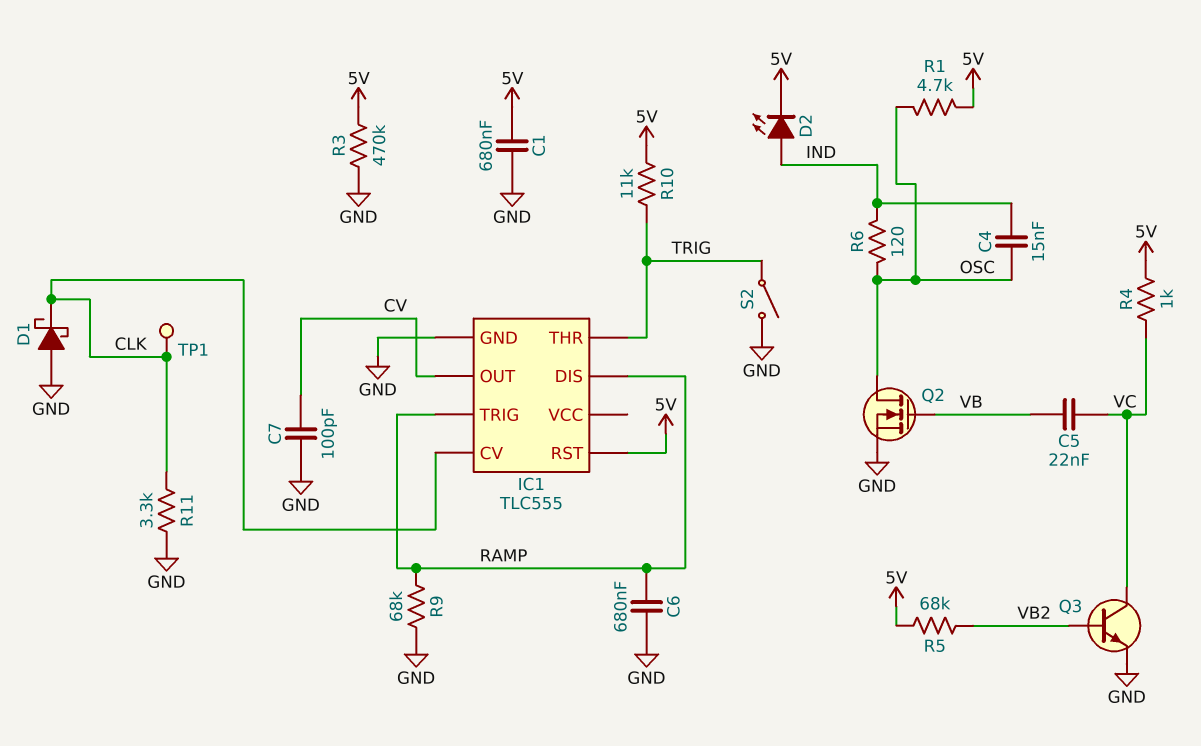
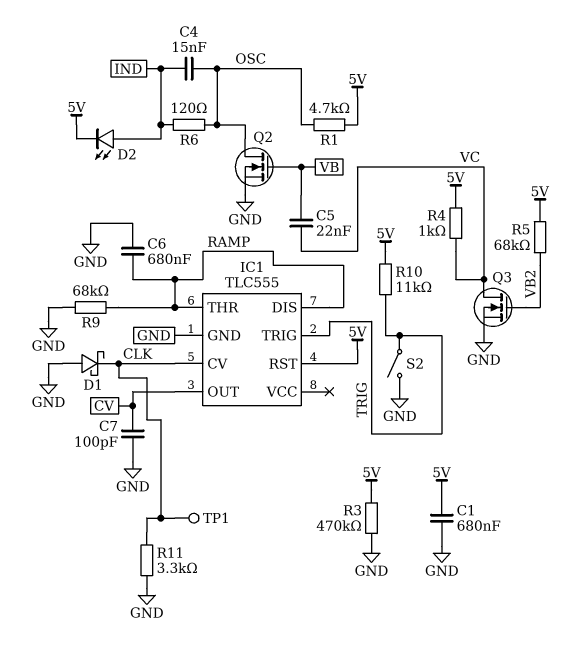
IC1 pin THR: TRIG -> RAMP
IC1 pin TRIG: RAMP -> TRIG
Q3: NPN (B VB2, C VC, E GND) -> NMOS (G VB2, D VC, S GND)

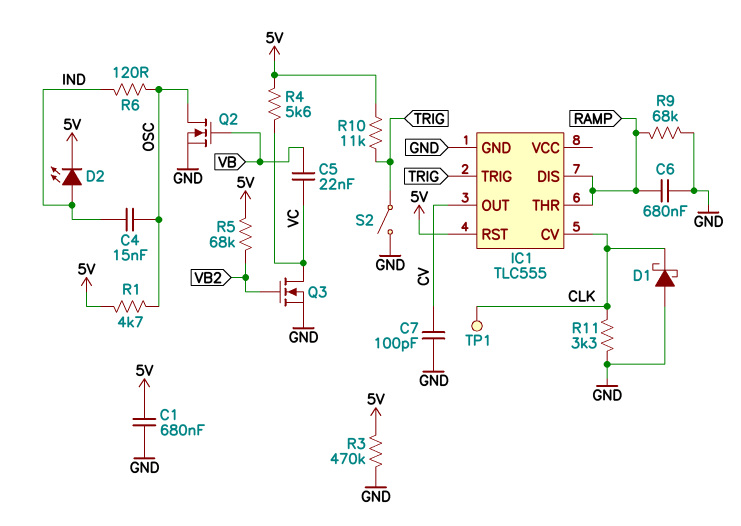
R4: 1k (5V, VC) -> 5.6k (5V, VC)

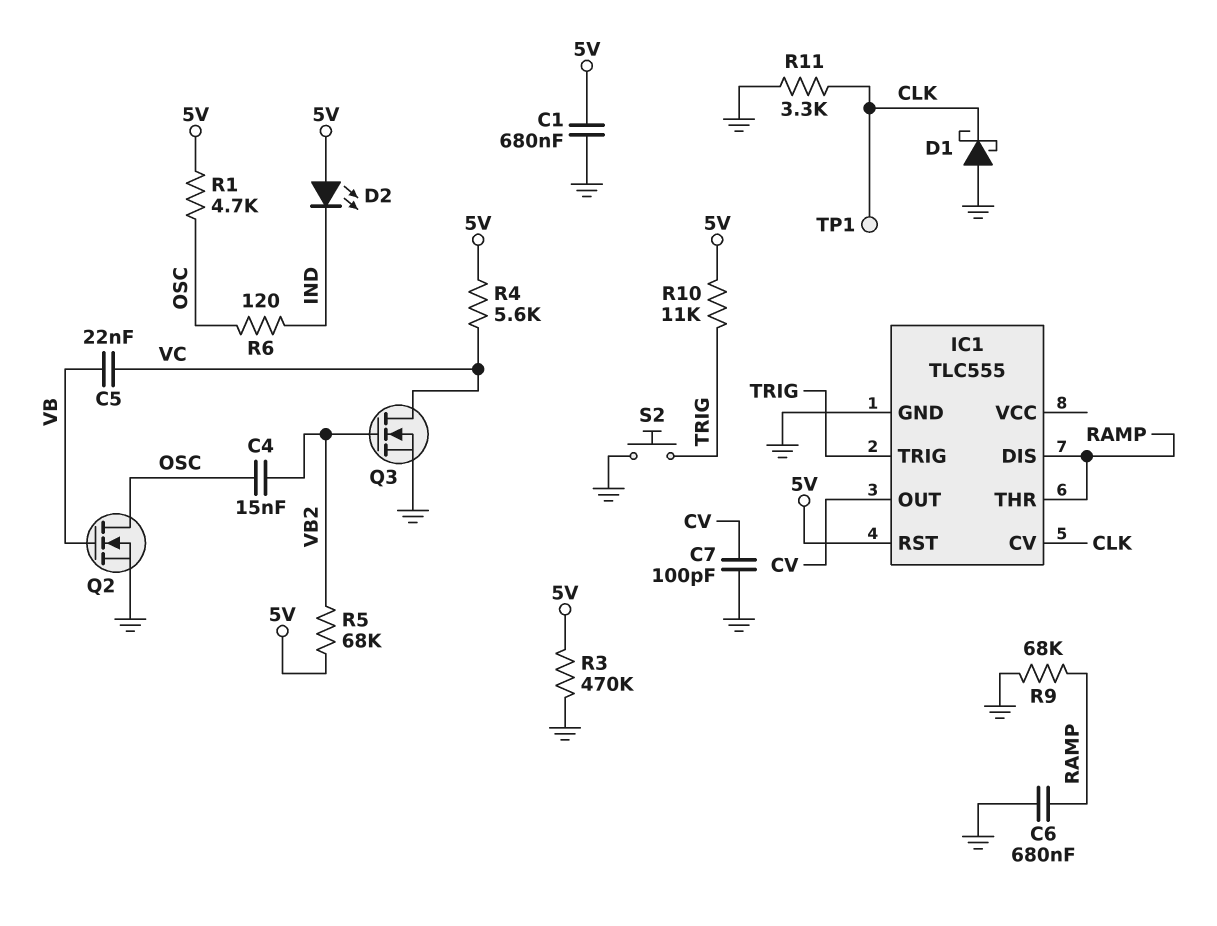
C4: 15nF (IND, OSC) -> 15nF (OSC, VB2)
D2: LED (A IND, K 5V) -> LED (A 5V, K IND)
S2: switch (GND, TRIG) -> button (GND, TRIG)

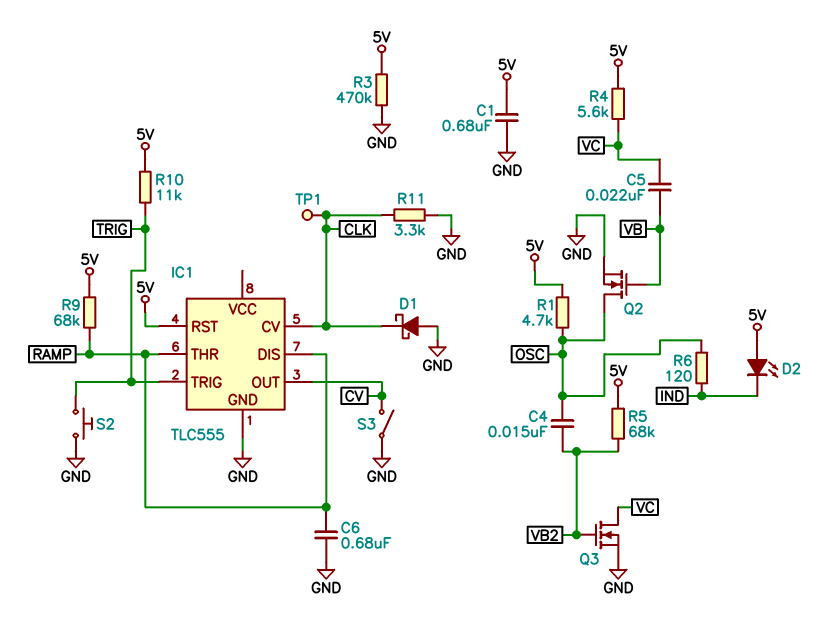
C7: 100pF (CV, GND) -> none
R9: 68k (GND, RAMP) -> 68k (5V, RAMP)
S3: none -> switch (CV, GND)

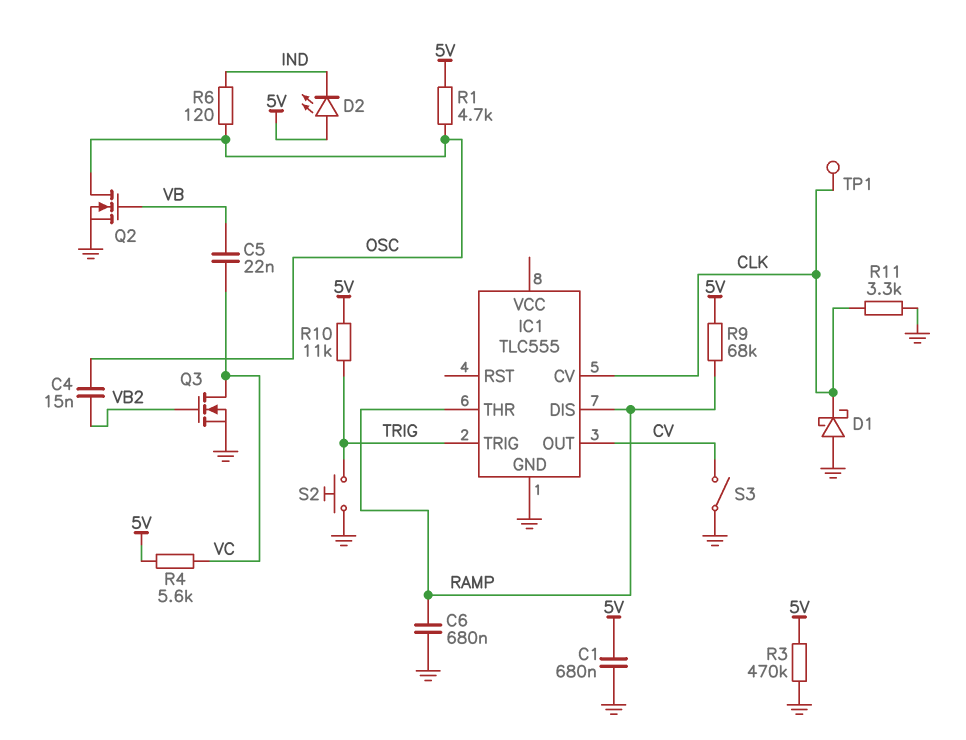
IC1 pin RST: 5V -> none
R5: 68k (5V, VB2) -> none

